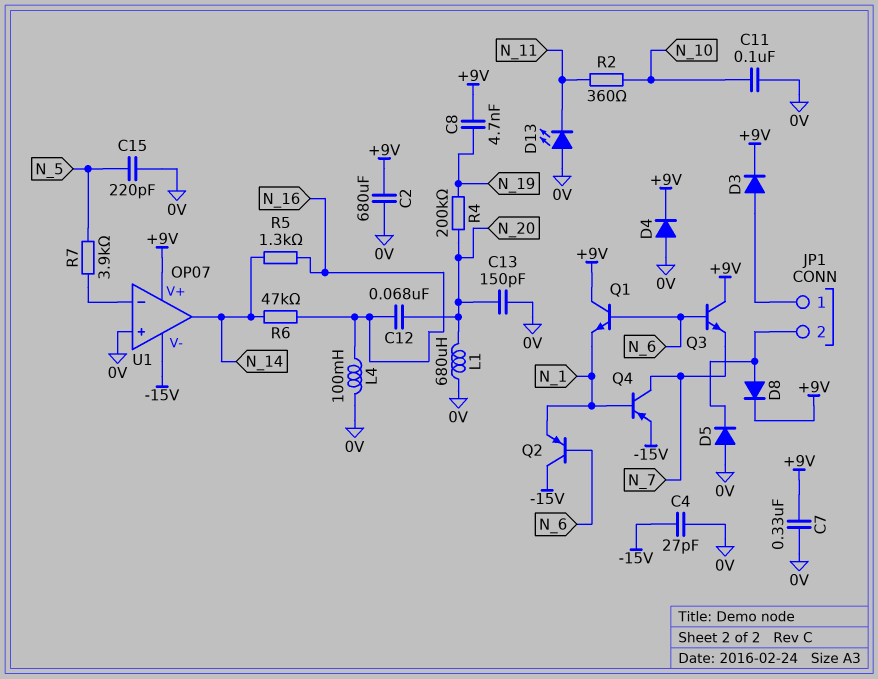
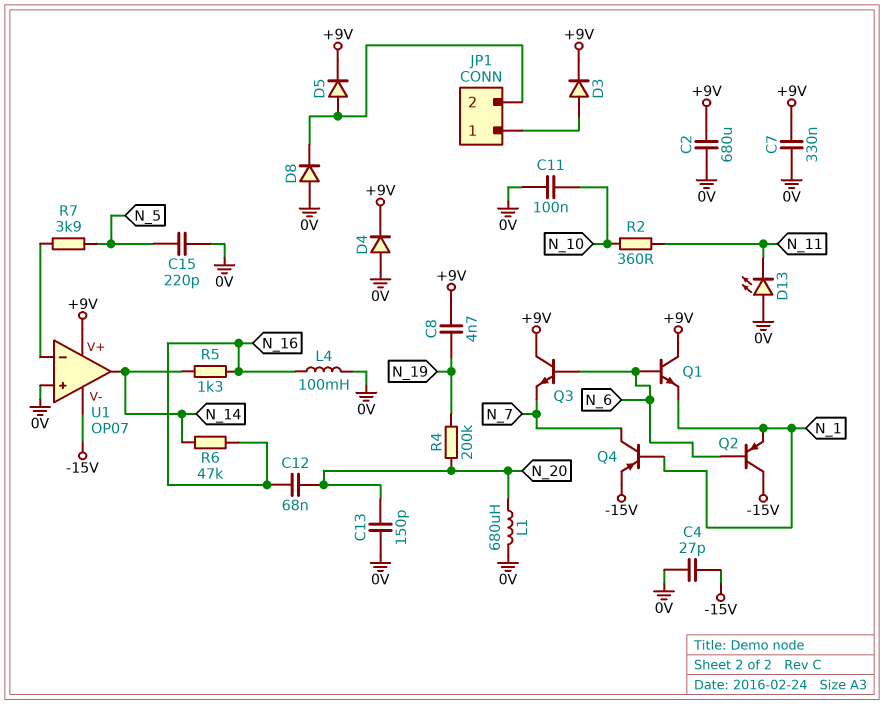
D5: diode (A 0V, K JP1/2) -> diode (A JP1/2, K +9V)
D8: diode (A JP1/2, K +9V) -> diode (A 0V, K JP1/2)

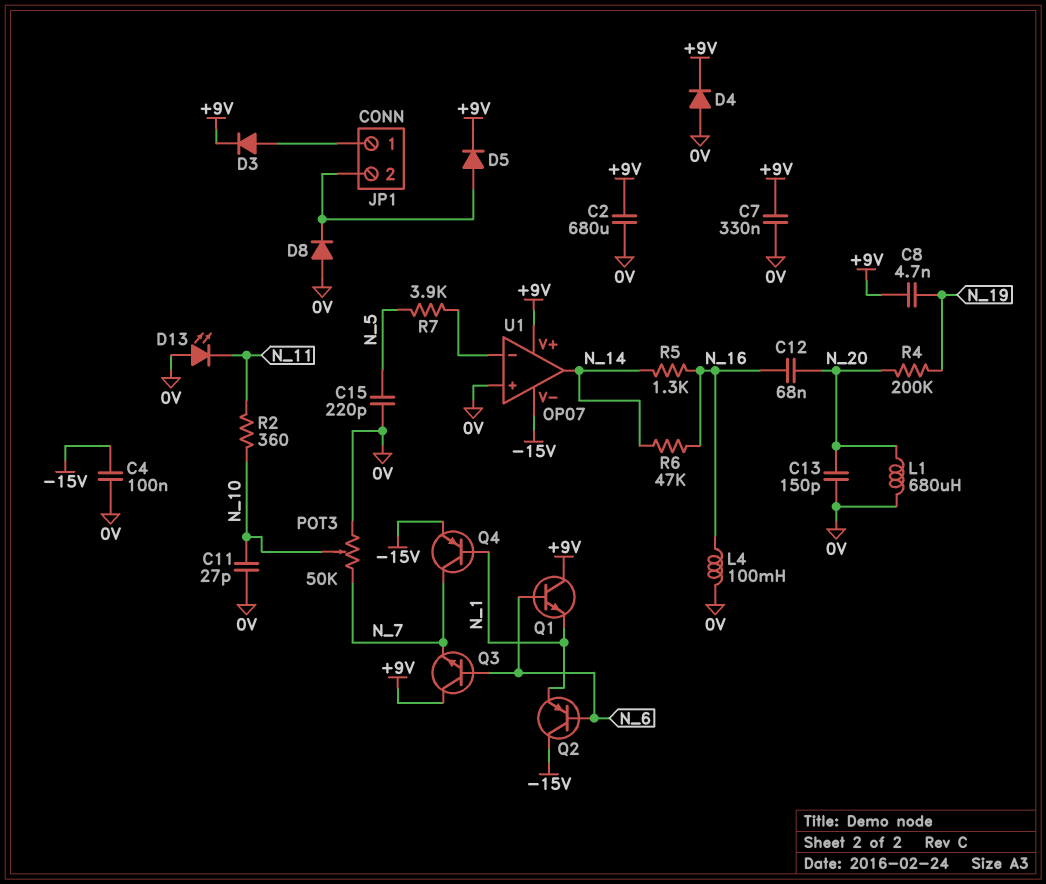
C4: 27pF (-15V, 0V) -> 100nF (-15V, 0V)
C11: 100nF (0V, N_10) -> 27pF (0V, N_10)
POT3: none -> 50k (0V, N_7, wiper N_10)

